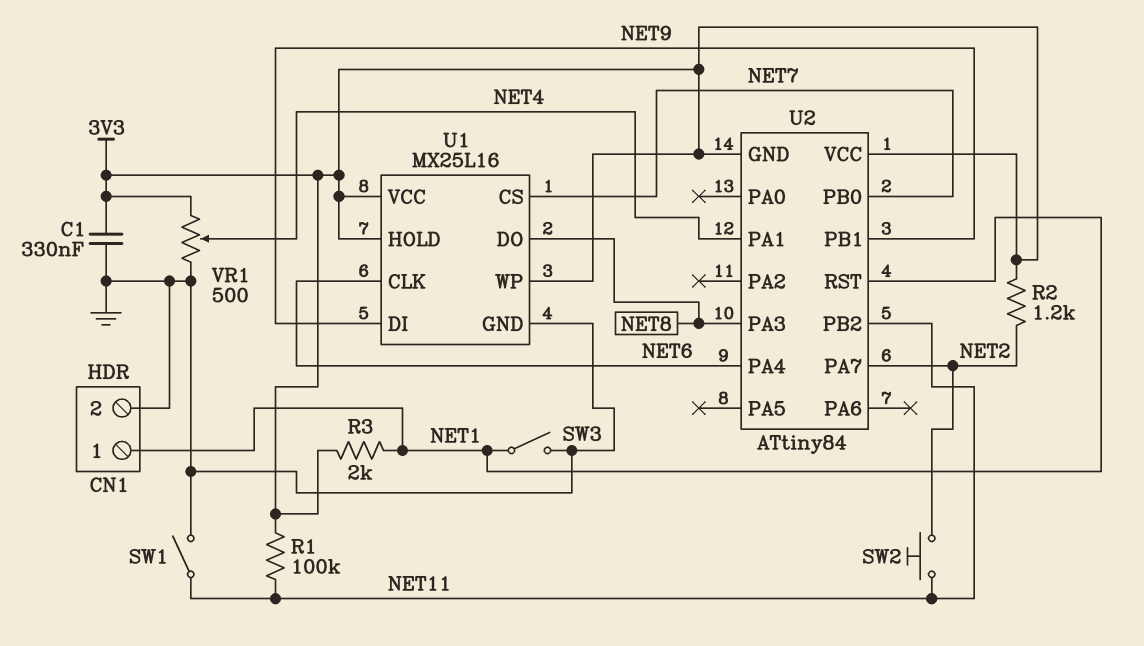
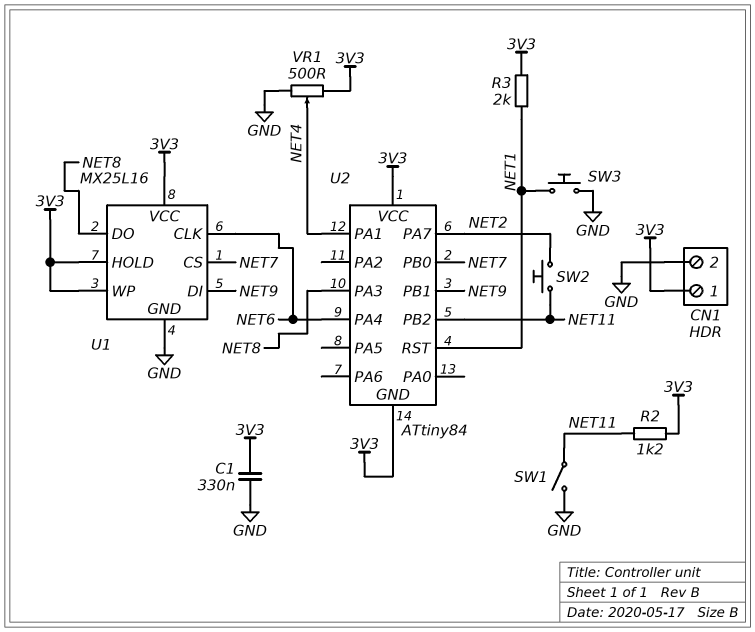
CN1 pin 1: NET1 -> 3V3
R1: 100k (3V3, NET11) -> none
R2: 1.2k (3V3, NET2) -> 1.2k (3V3, NET11)
SW3: switch (GND, NET1) -> button (GND, NET1)

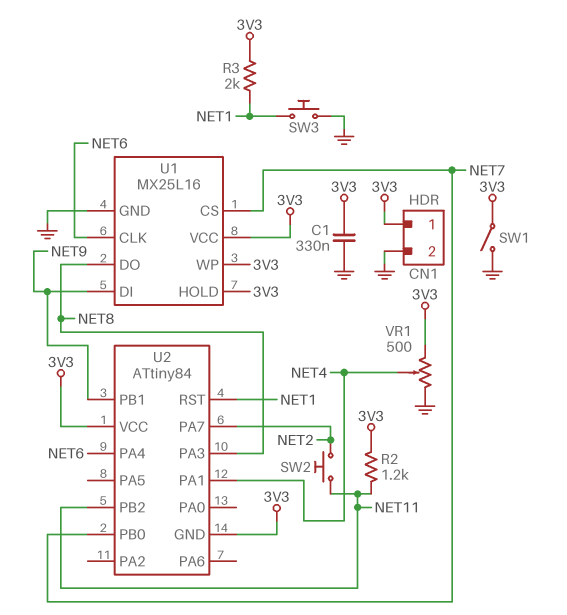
SW1: switch (GND, NET11) -> switch (3V3, GND)

